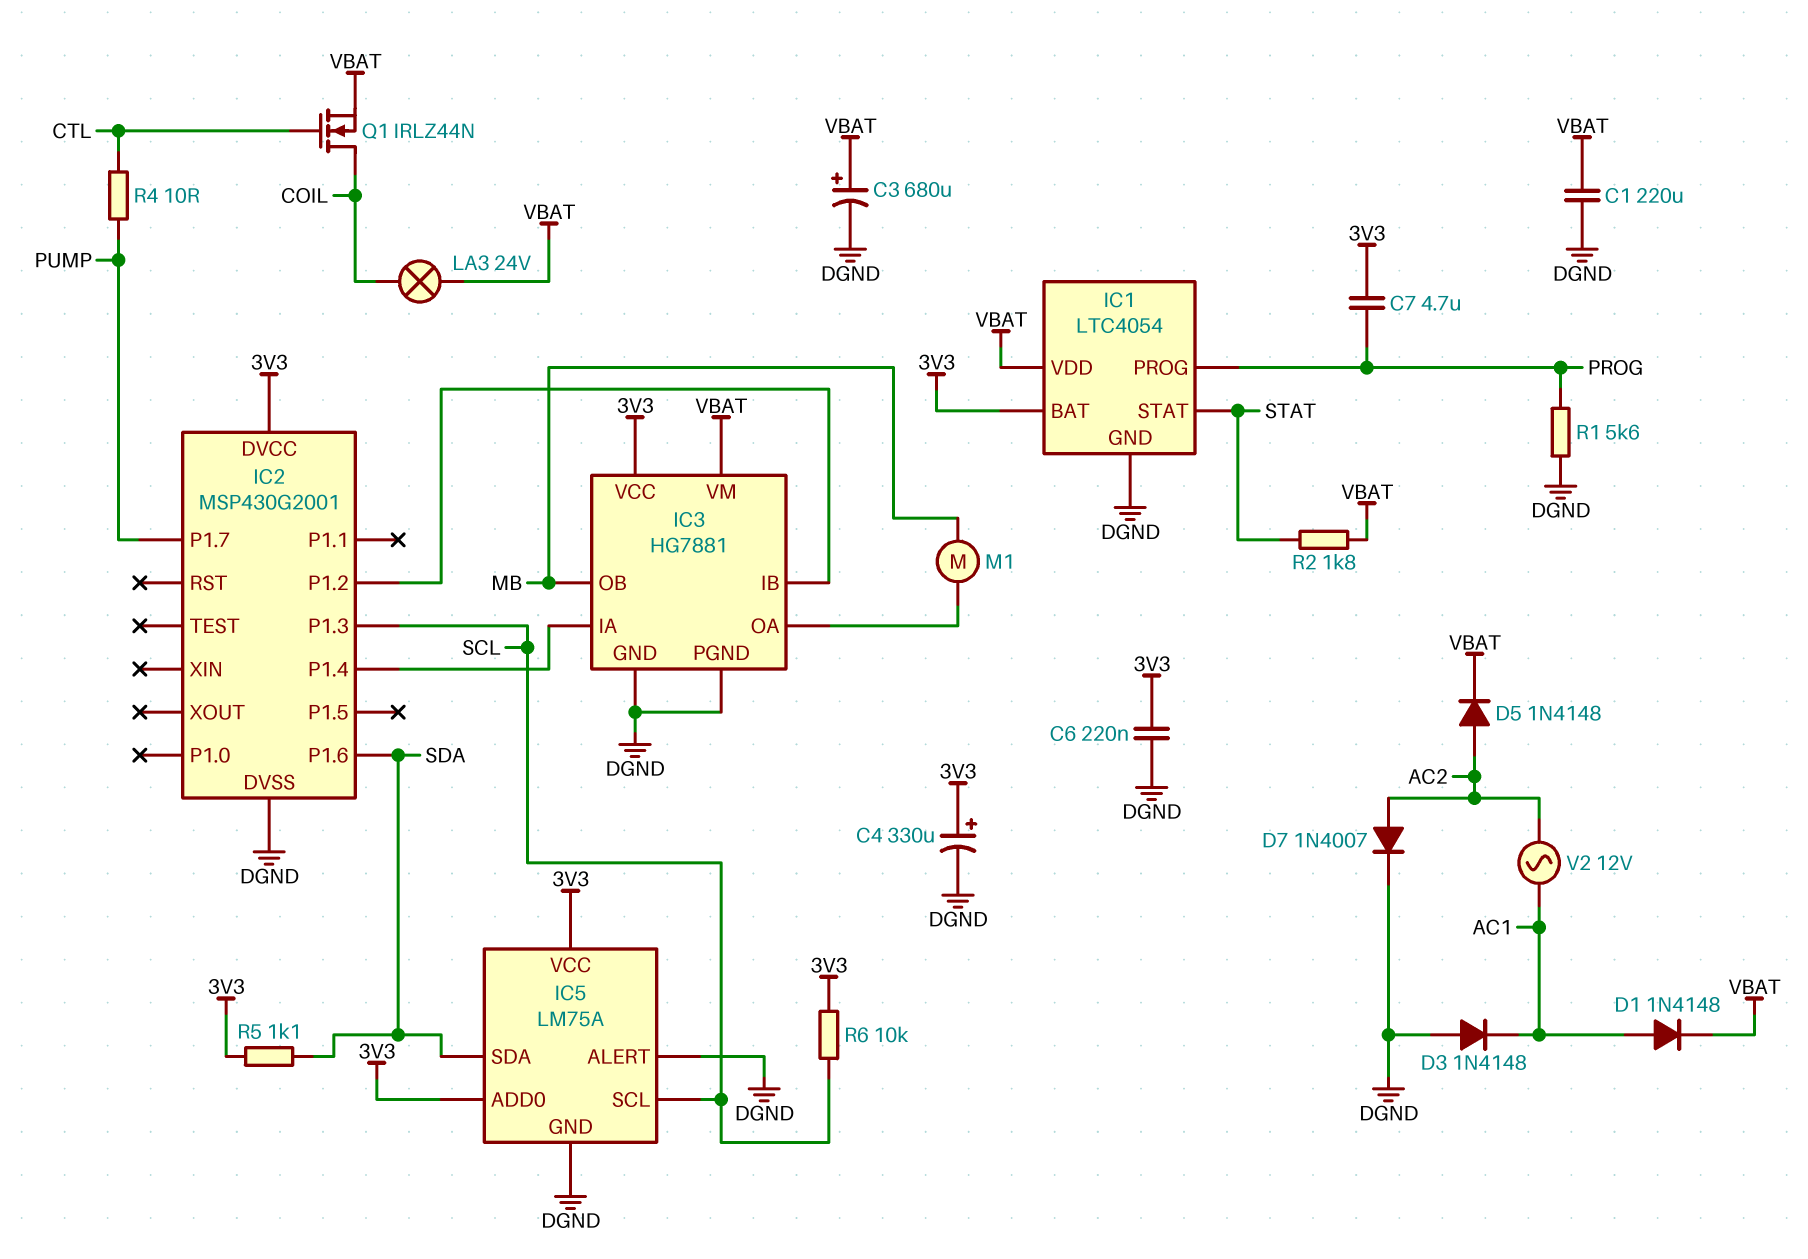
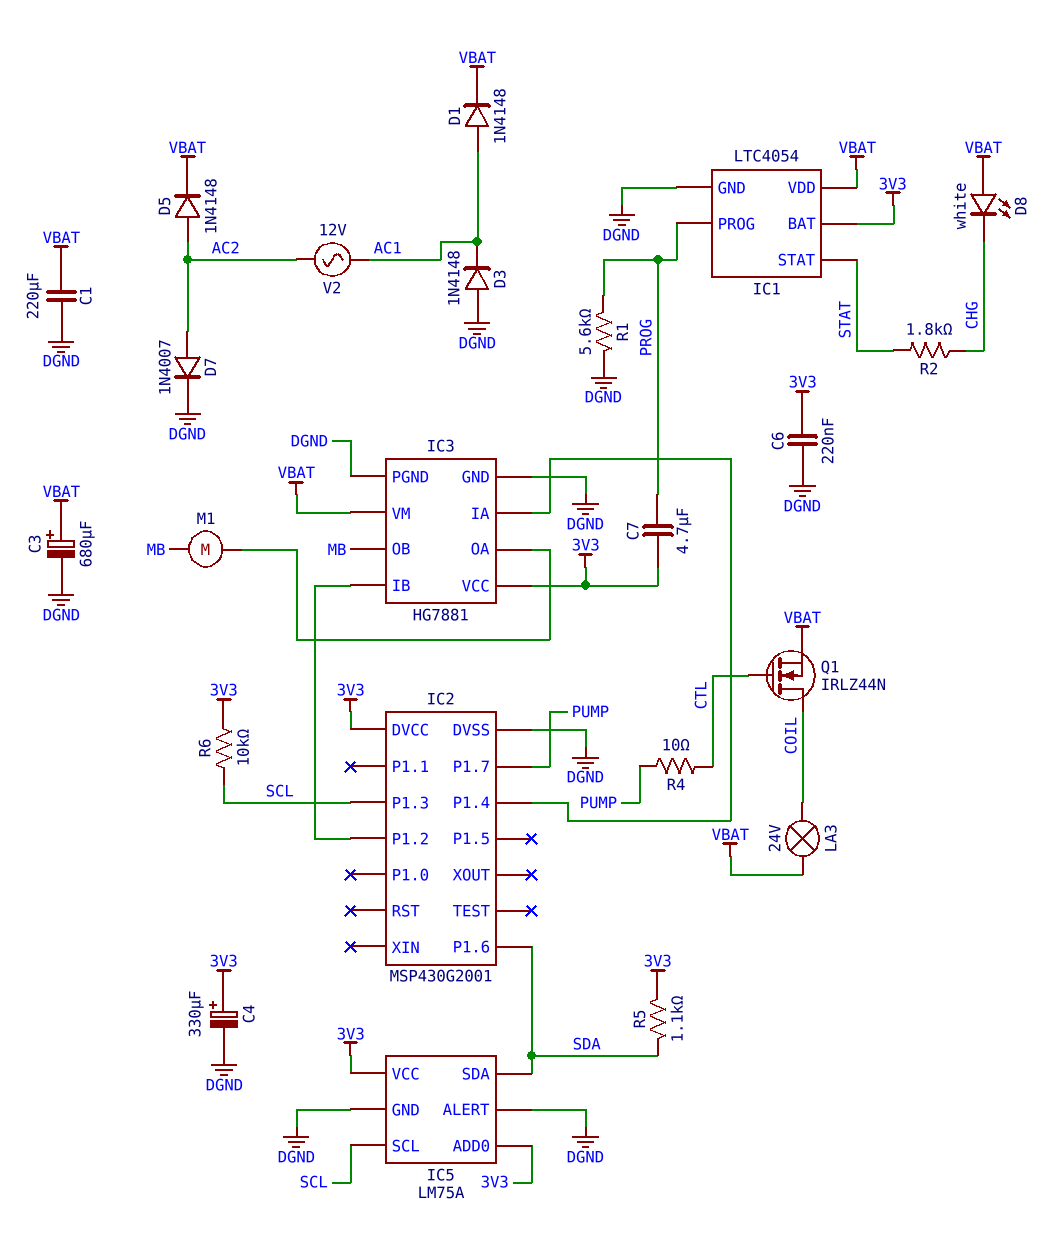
D8: none -> LED white (A VBAT, K CHG)
R2: 1.8k (STAT, VBAT) -> 1.8k (CHG, STAT)

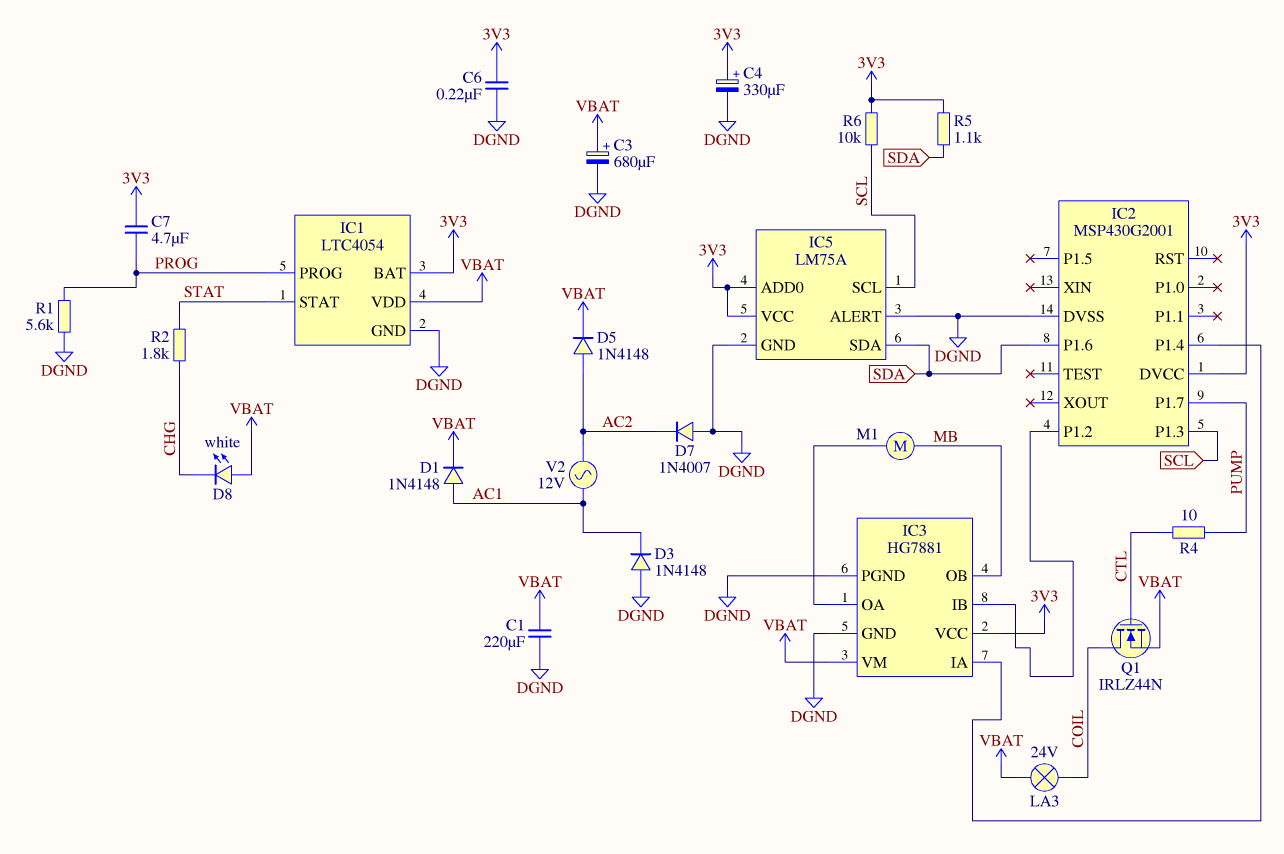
D7: diode 1N4007 (A AC2, K DGND) -> diode 1N4007 (A DGND, K AC2)

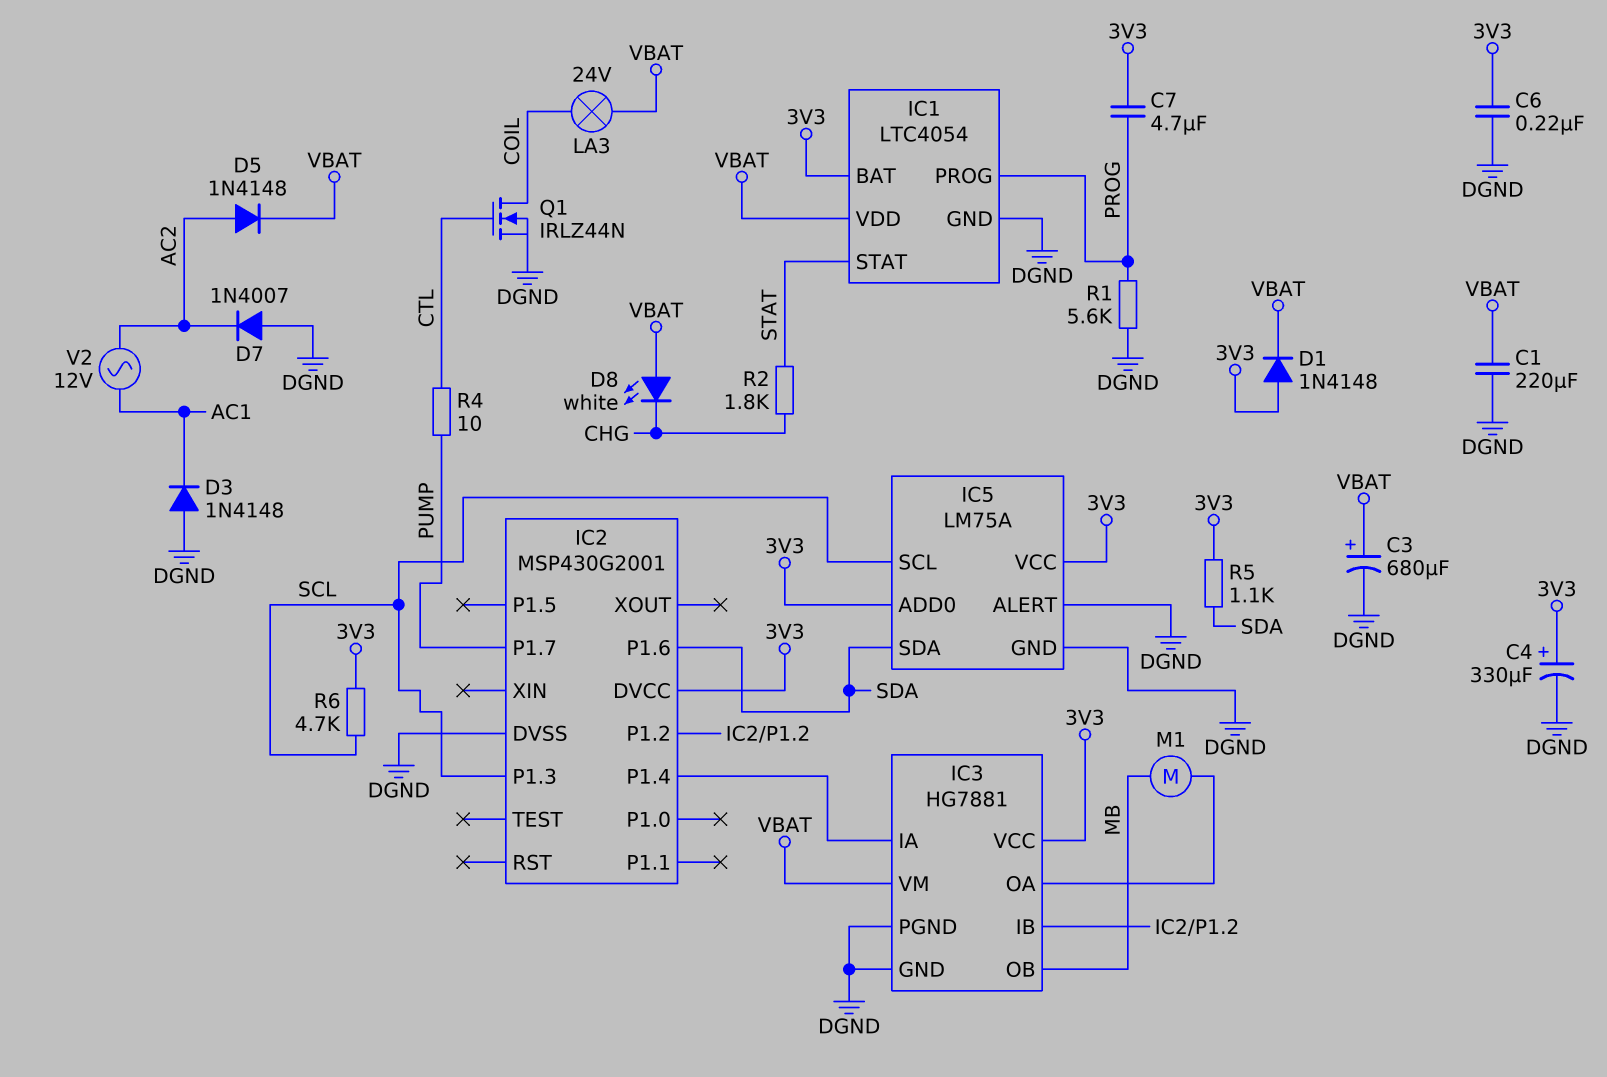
D1: diode 1N4148 (A AC1, K VBAT) -> diode 1N4148 (A 3V3, K VBAT)
Q1: NMOS IRLZ44N (G CTL, D COIL, S VBAT) -> NMOS IRLZ44N (G CTL, D COIL, S DGND)
R6: 10k (3V3, SCL) -> 4.7k (3V3, SCL)

